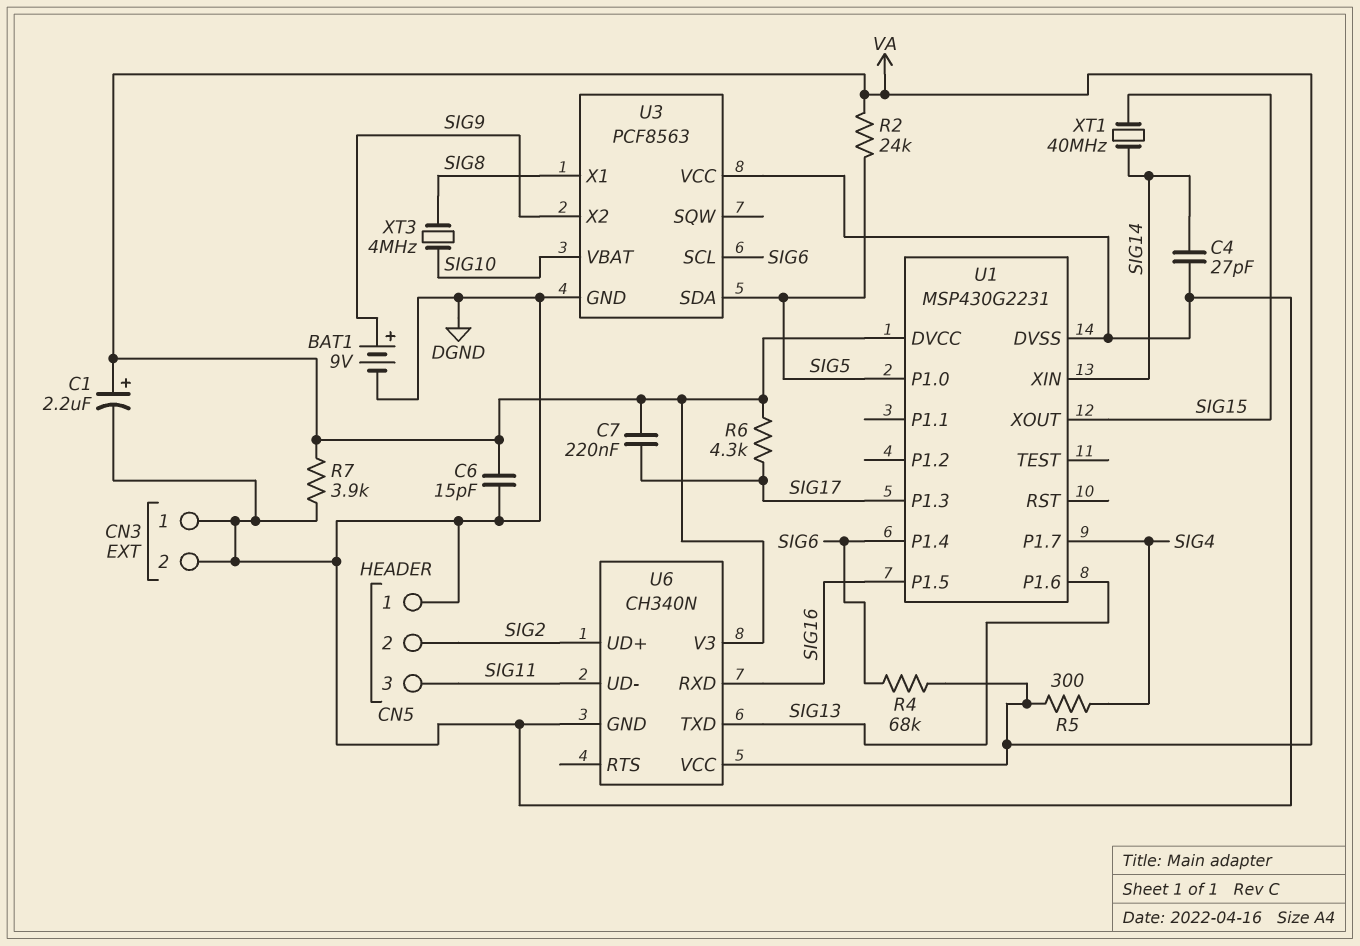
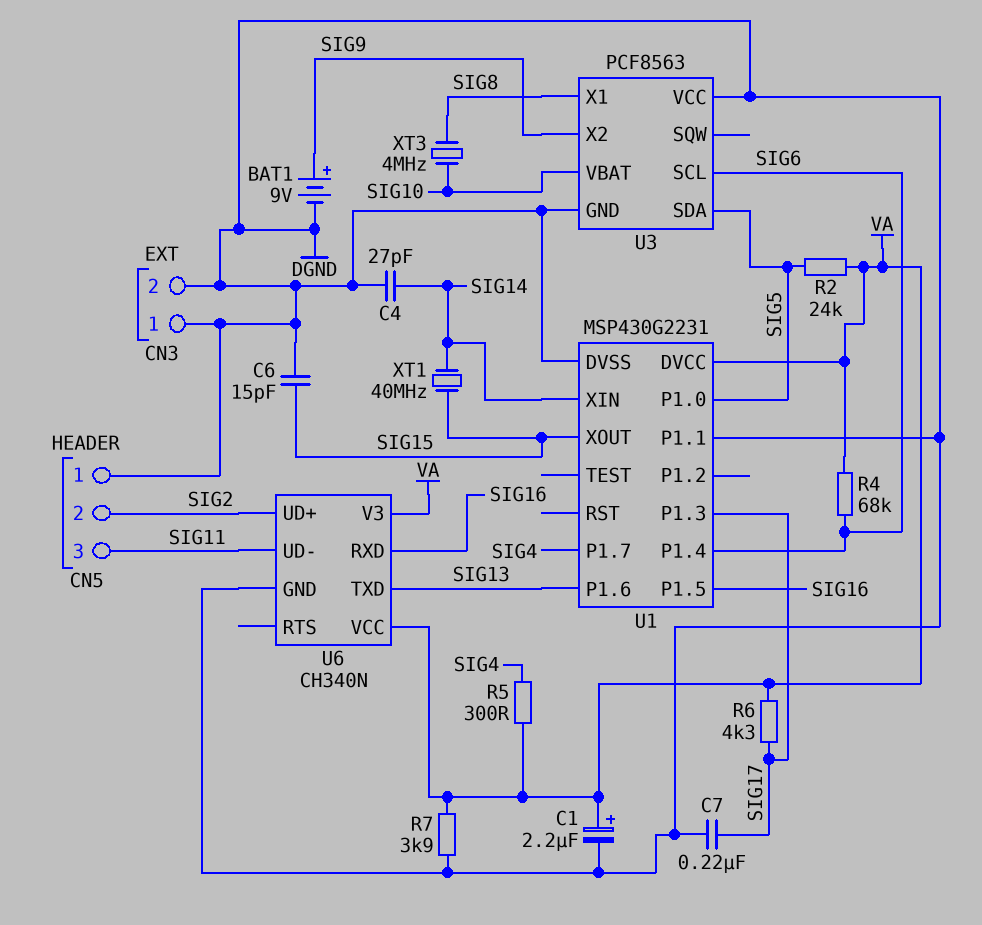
C6: 15pF (DGND, VA) -> 15pF (DGND, SIG15)
C7: 220nF (SIG17, VA) -> 220nF (DGND, SIG17)
U1 pin P1.1: none -> DGND

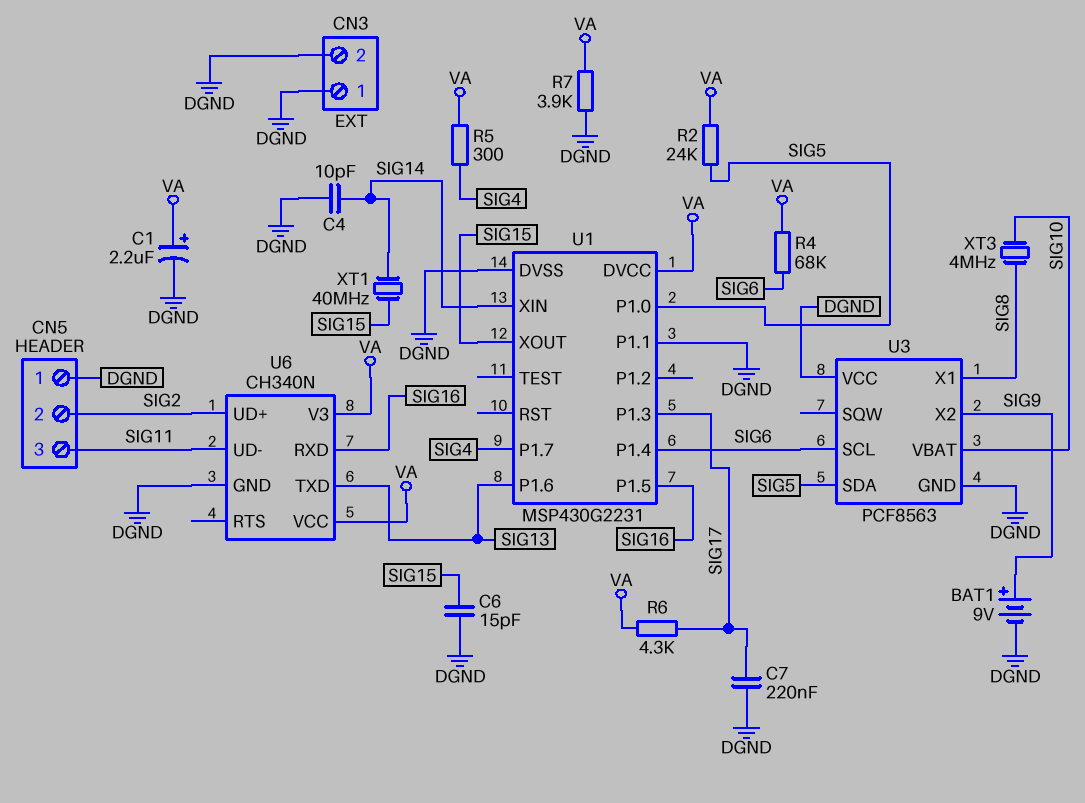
C4: 27pF (DGND, SIG14) -> 10pF (DGND, SIG14)

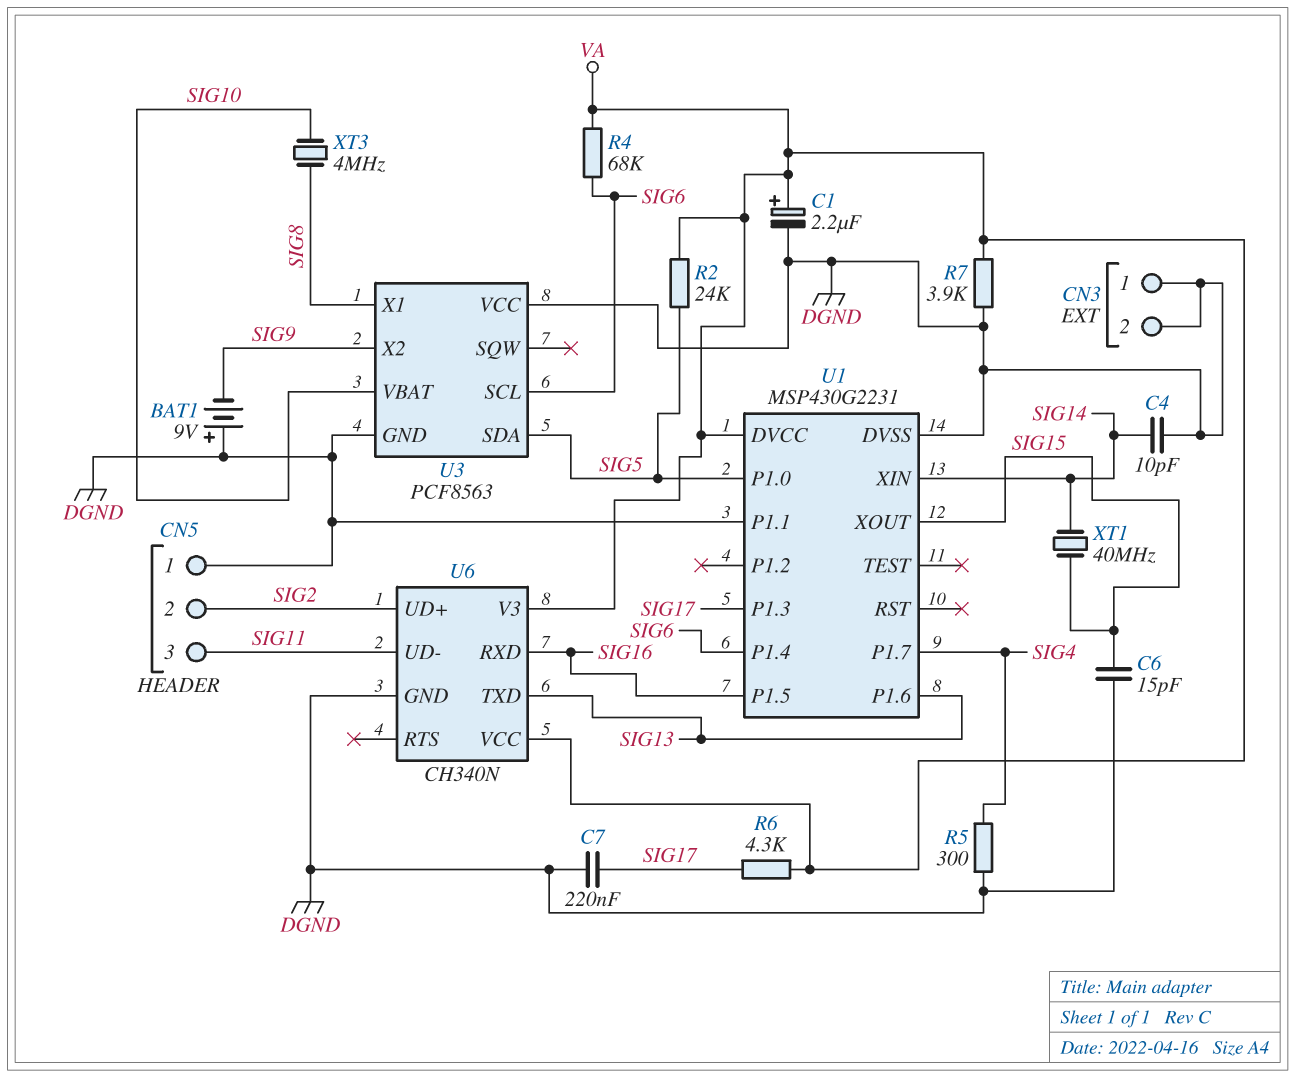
BAT1: 9V (plus SIG9, minus DGND) -> 9V (plus DGND, minus SIG9)
R5: 300 (SIG4, VA) -> 300 (DGND, SIG4)

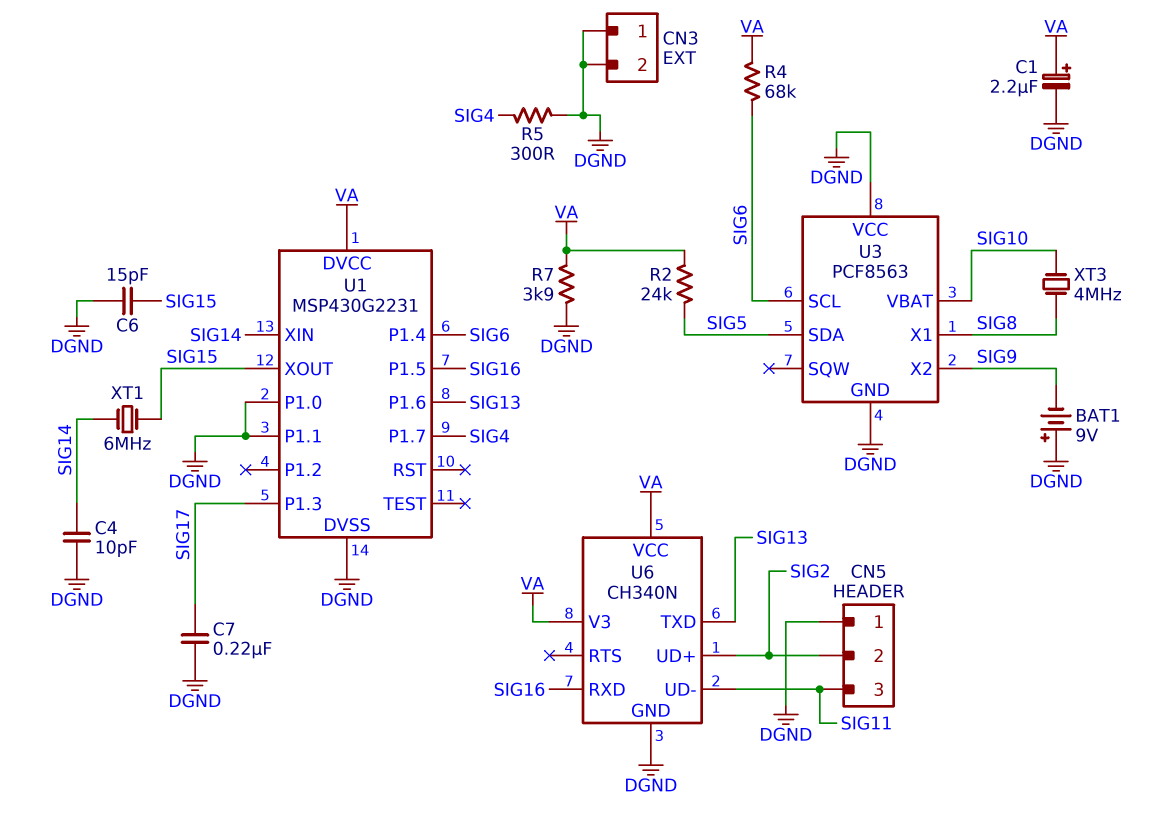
R6: 4.3k (SIG17, VA) -> none
U1 pin P1.0: SIG5 -> DGND
XT1: 40MHz (SIG14, SIG15) -> 6MHz (SIG14, SIG15)

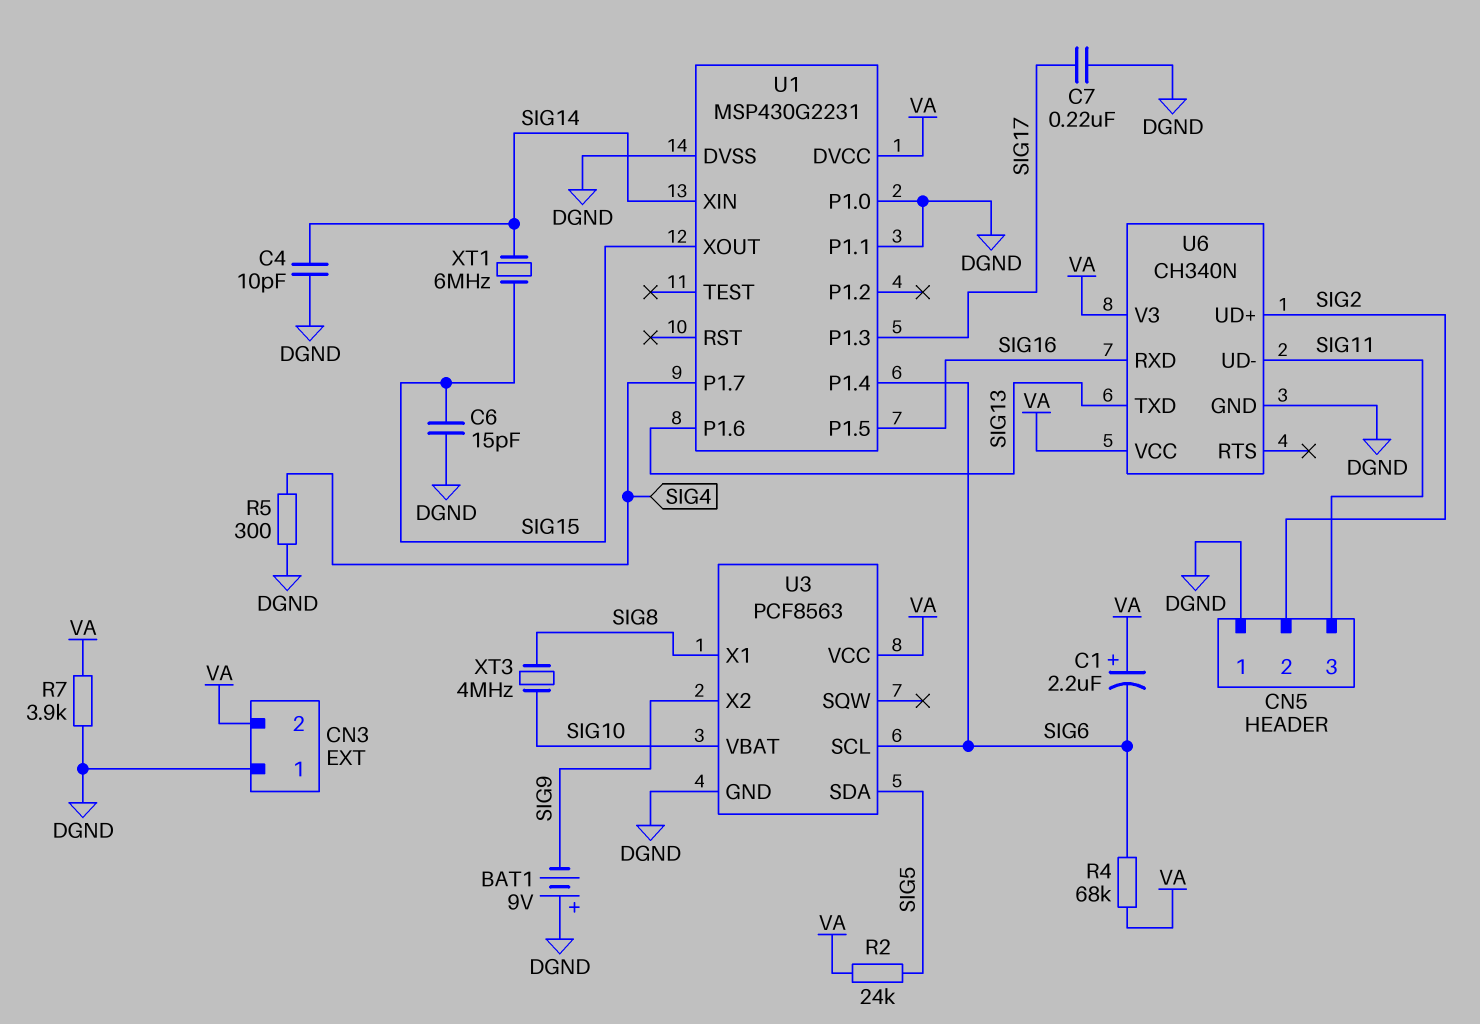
C1: 2.2uF (plus VA, minus DGND) -> 2.2uF (plus VA, minus SIG6)
CN3 pin 2: DGND -> VA
U3 pin VCC: DGND -> VA

